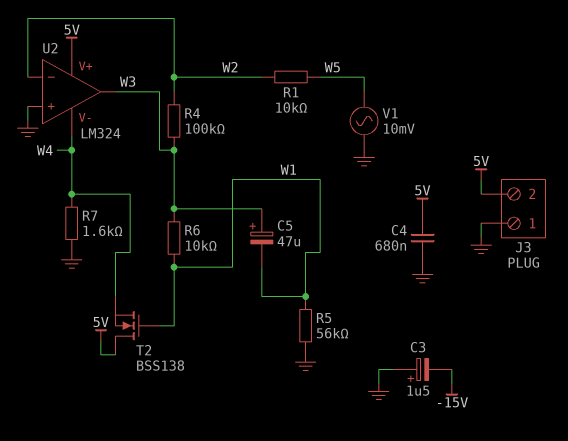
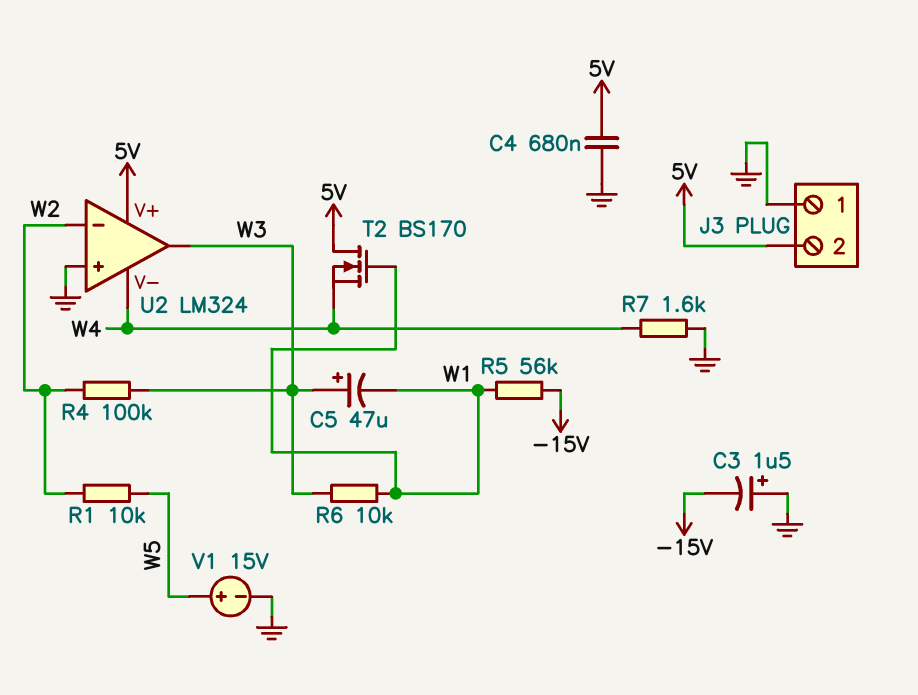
R5: 56k (GND, W1) -> 56k (-15V, W1)
T2: NMOS BSS138 (G W1, D 5V, S W4) -> NMOS BS170 (G W1, D 5V, S W4)
V1: AC 10mV (GND, W5) -> 15V (plus W5, minus GND)

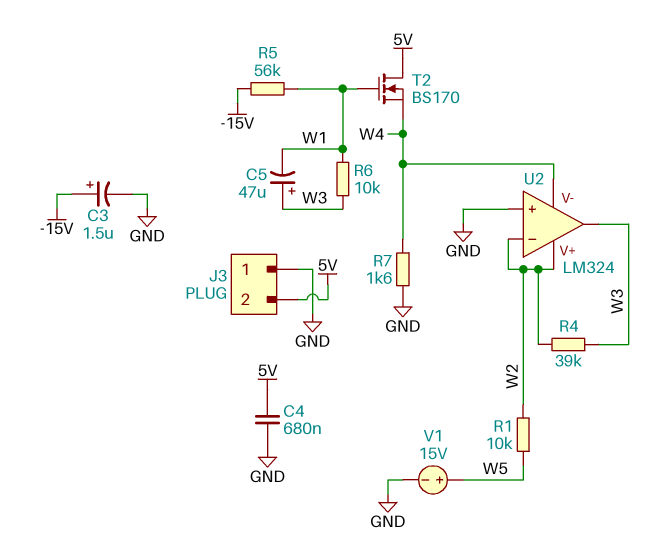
C3: 1.5uF (plus GND, minus -15V) -> 1.5uF (plus -15V, minus GND)
R4: 100k (W2, W3) -> 39k (W2, W3)
U2 pin V+: 5V -> W2

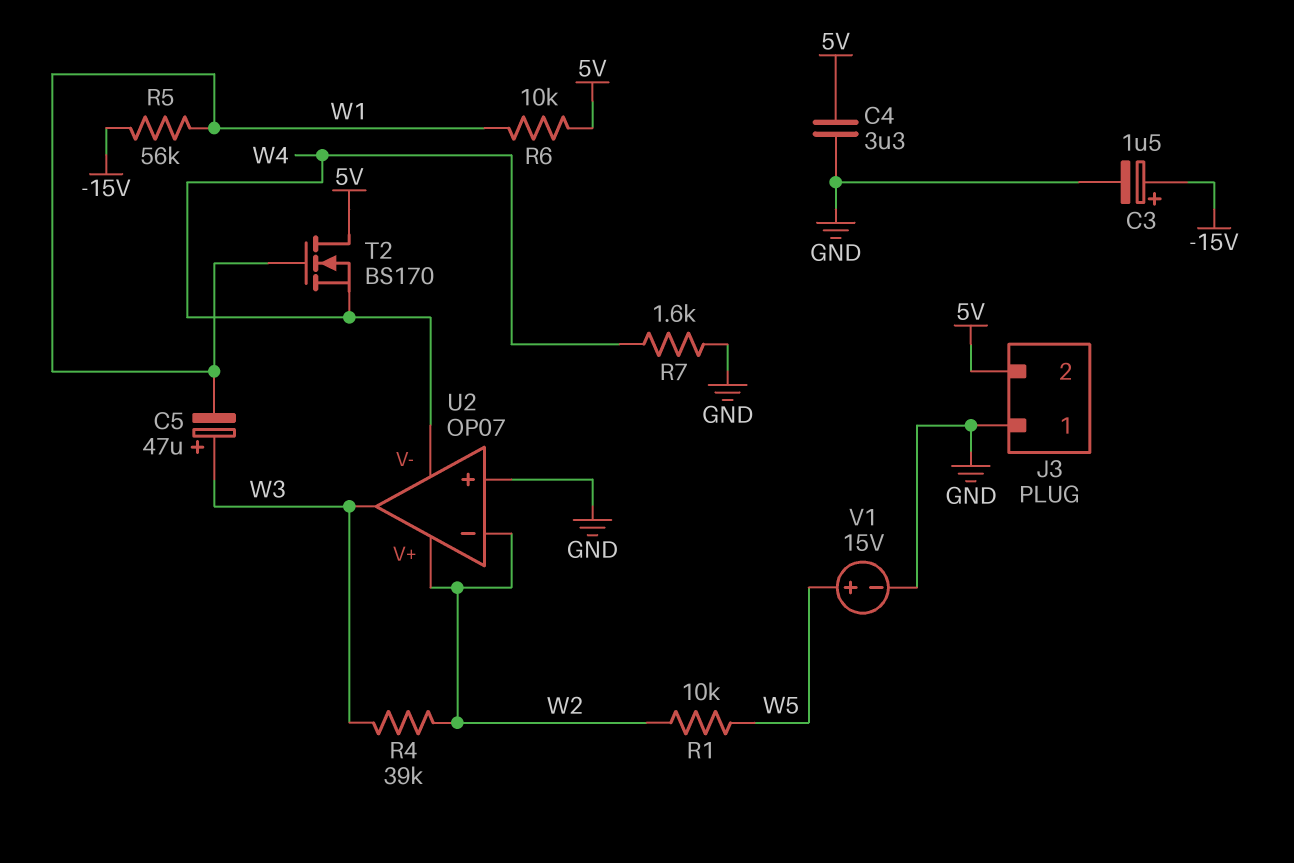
C4: 680nF (5V, GND) -> 3.3uF (5V, GND)
R6: 10k (W1, W3) -> 10k (5V, W1)
U2: LM324 -> OP07

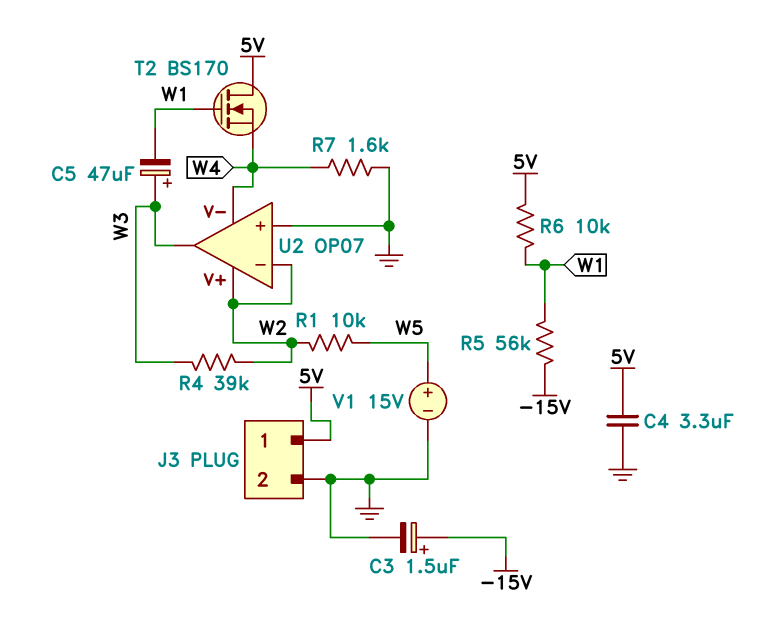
J3 pin 1: GND -> 5V
J3 pin 2: 5V -> GND

